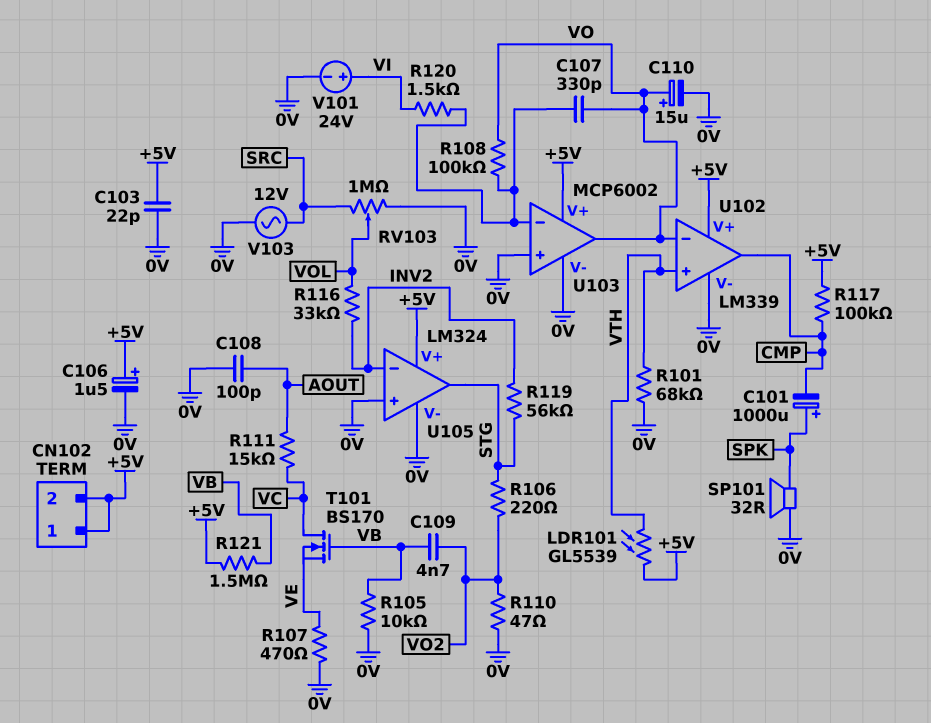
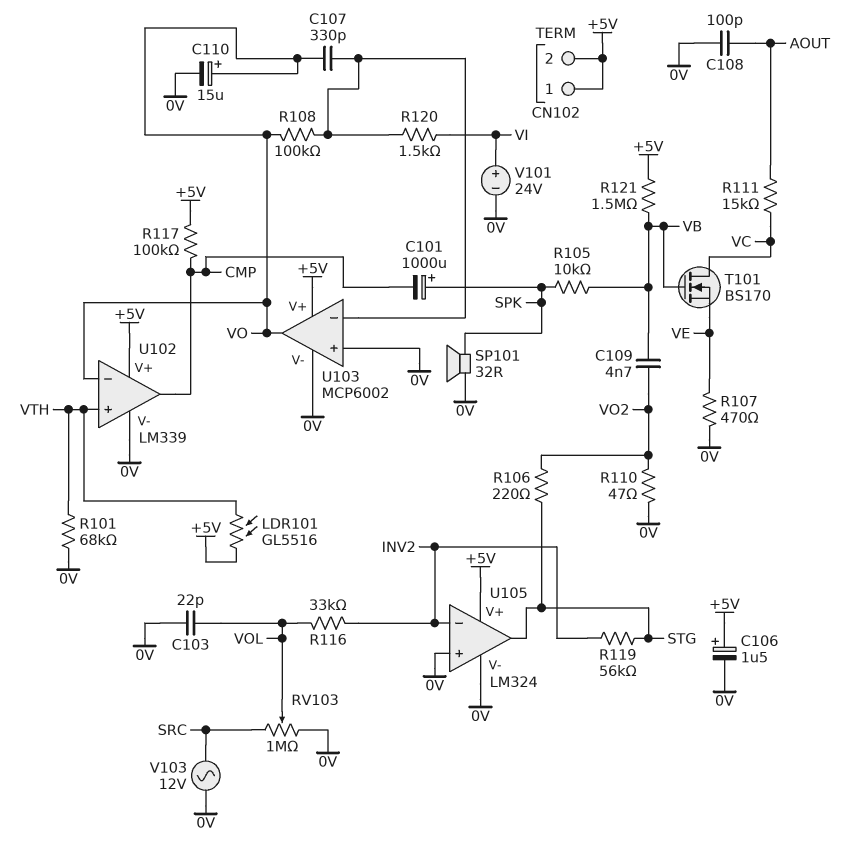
C103: 22pF (+5V, 0V) -> 22pF (0V, VOL)
LDR101: GL5539 (+5V, VTH) -> GL5516 (+5V, VTH)
R105: 10k (0V, VB) -> 10k (SPK, VB)

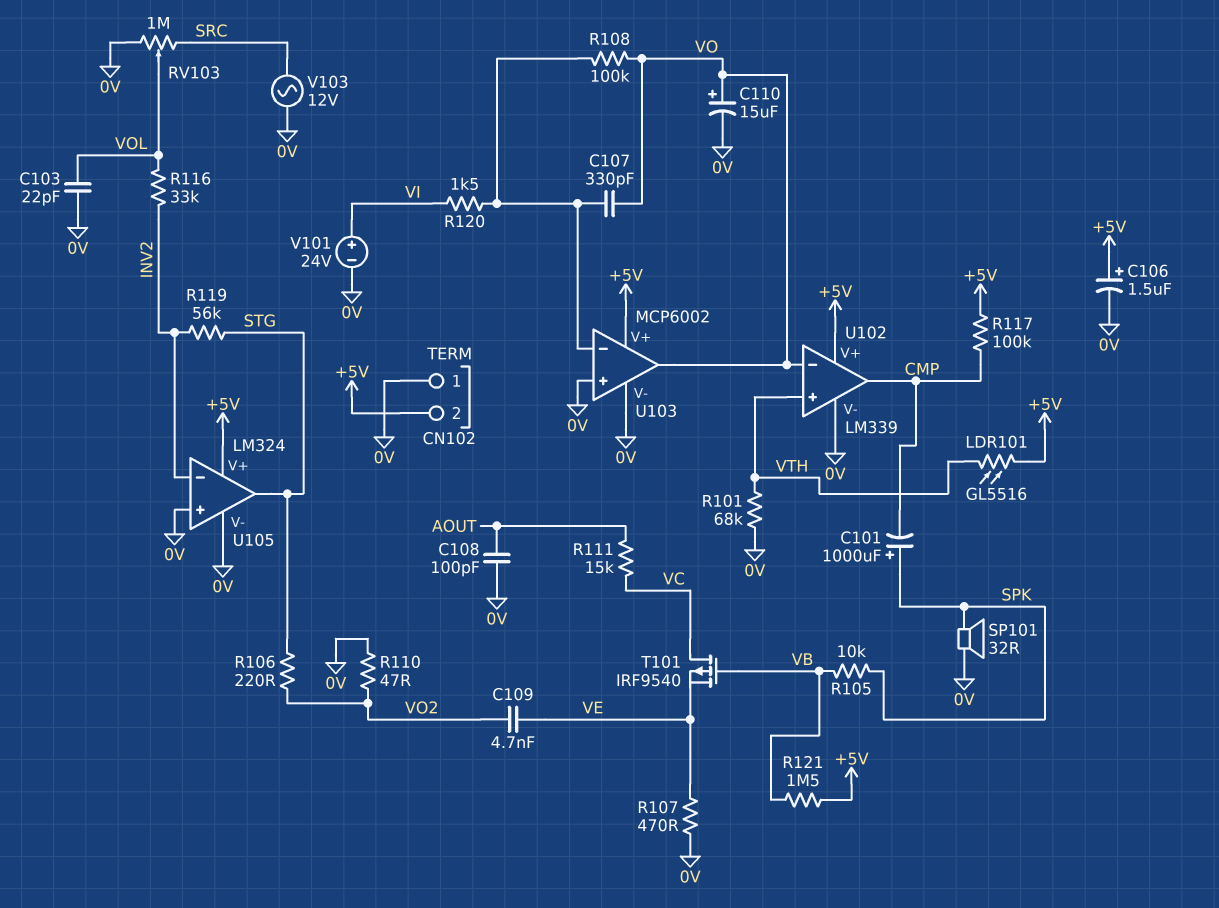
C109: 4.7nF (VB, VO2) -> 4.7nF (VE, VO2)
CN102 pin 1: +5V -> 0V
T101: NMOS BS170 (G VB, D VC, S VE) -> PMOS IRF9540 (G VB, D VC, S VE)

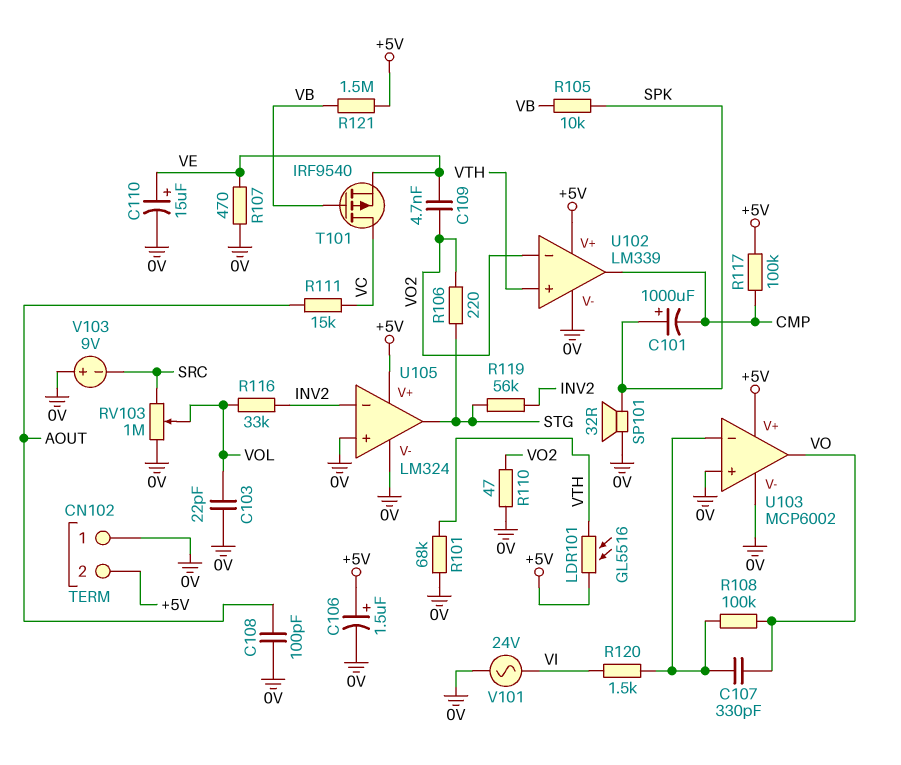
C110: 15uF (plus VO, minus 0V) -> 15uF (plus VE, minus 0V)
U102 pin in-: VO -> VO2
V101: 24V (plus VI, minus 0V) -> AC 24V (0V, VI)
V103: AC 12V (0V, SRC) -> 9V (plus 0V, minus SRC)

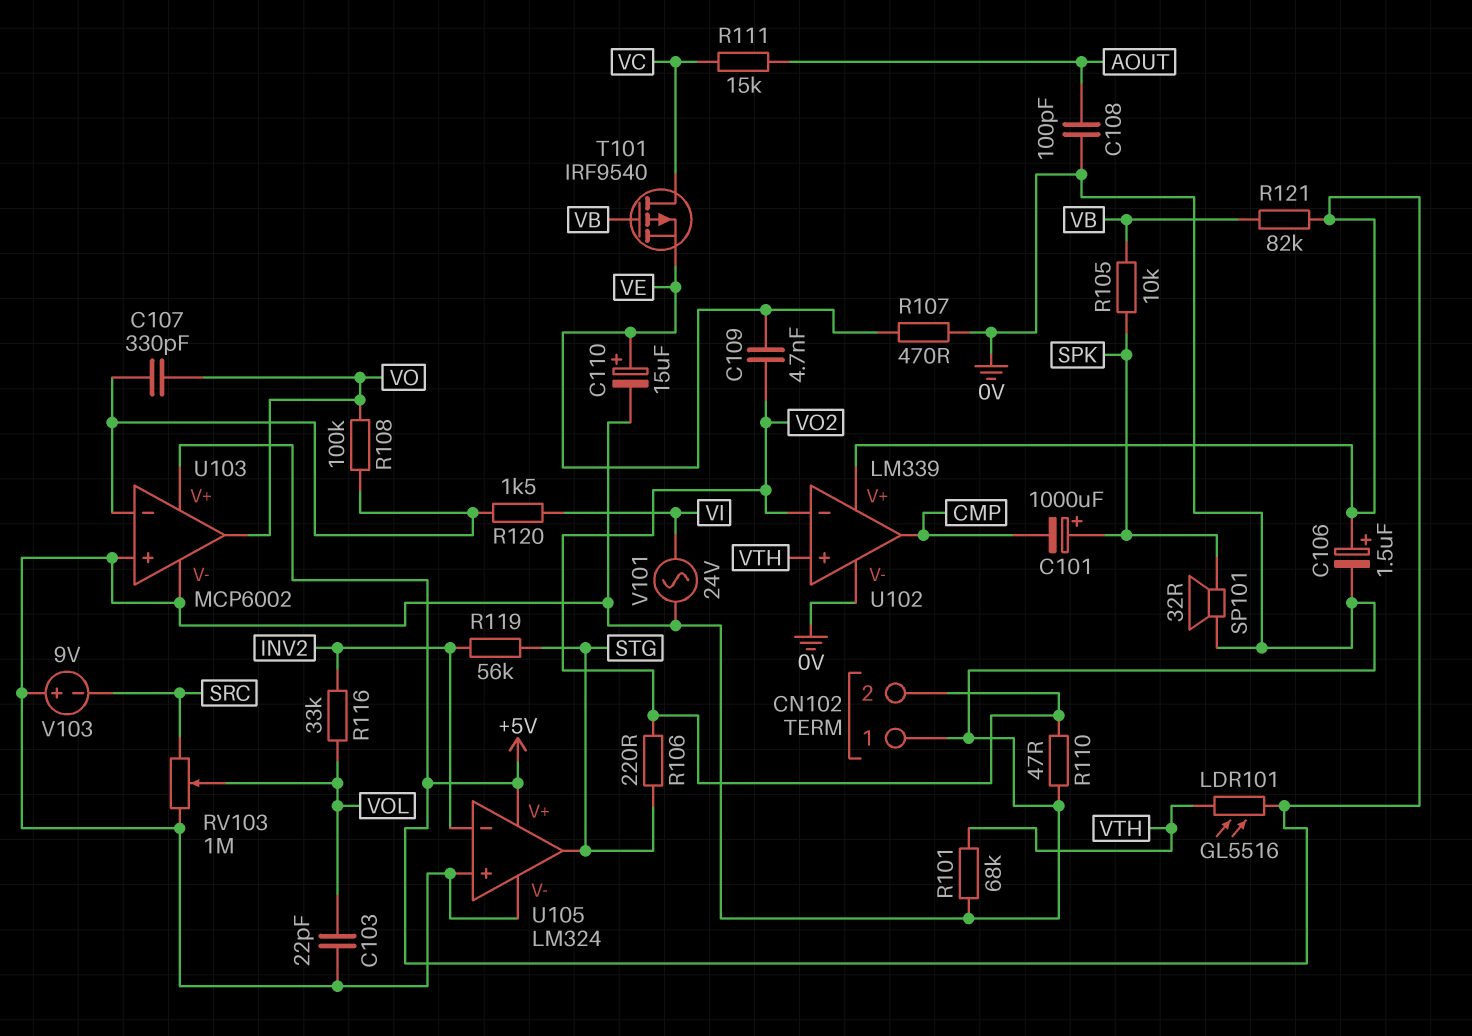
CN102 pin 2: +5V -> VO2
R117: 100k (+5V, CMP) -> none
R121: 1.5M (+5V, VB) -> 82k (+5V, VB)

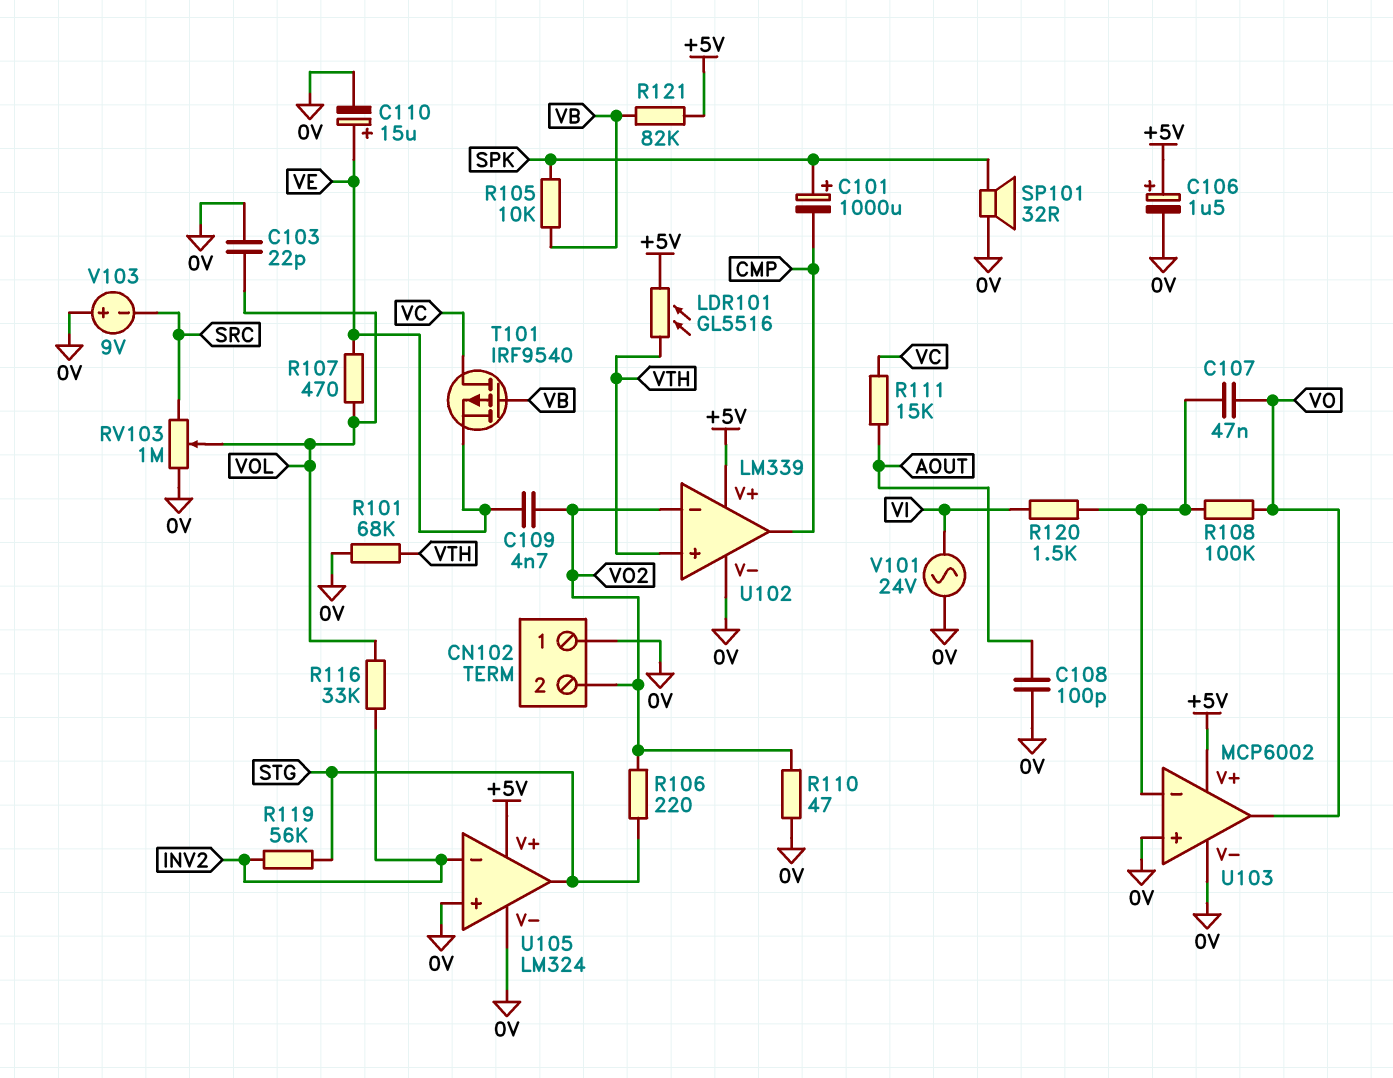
C107: 330pF (U103/in-, VO) -> 47nF (U103/in-, VO)
R107: 470 (0V, VE) -> 470 (VE, VOL)

